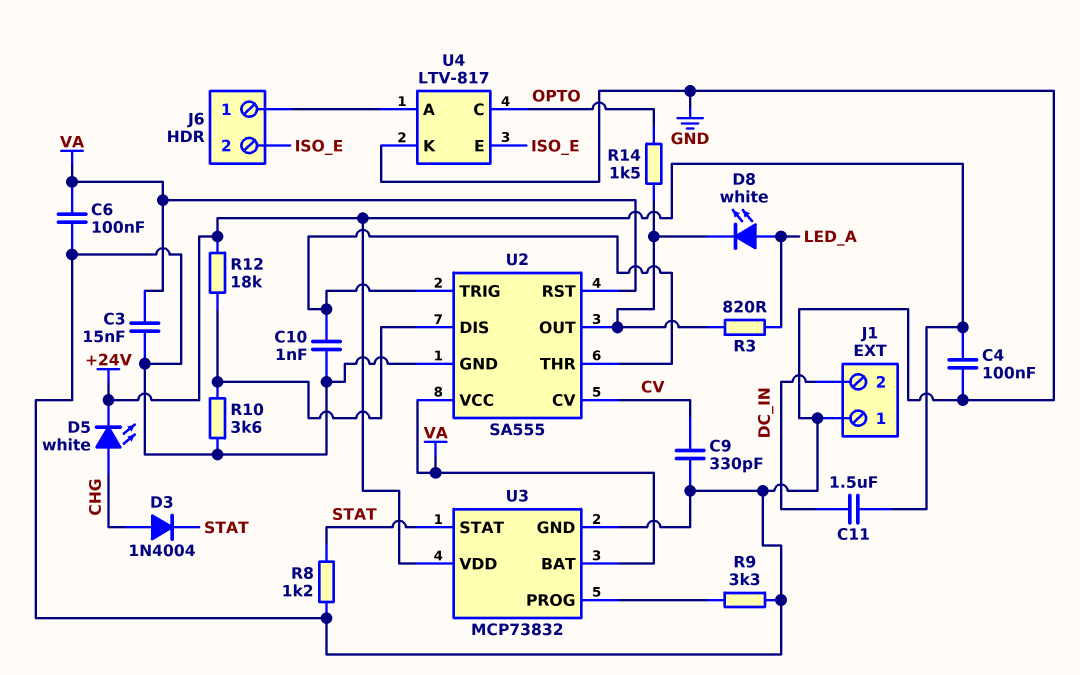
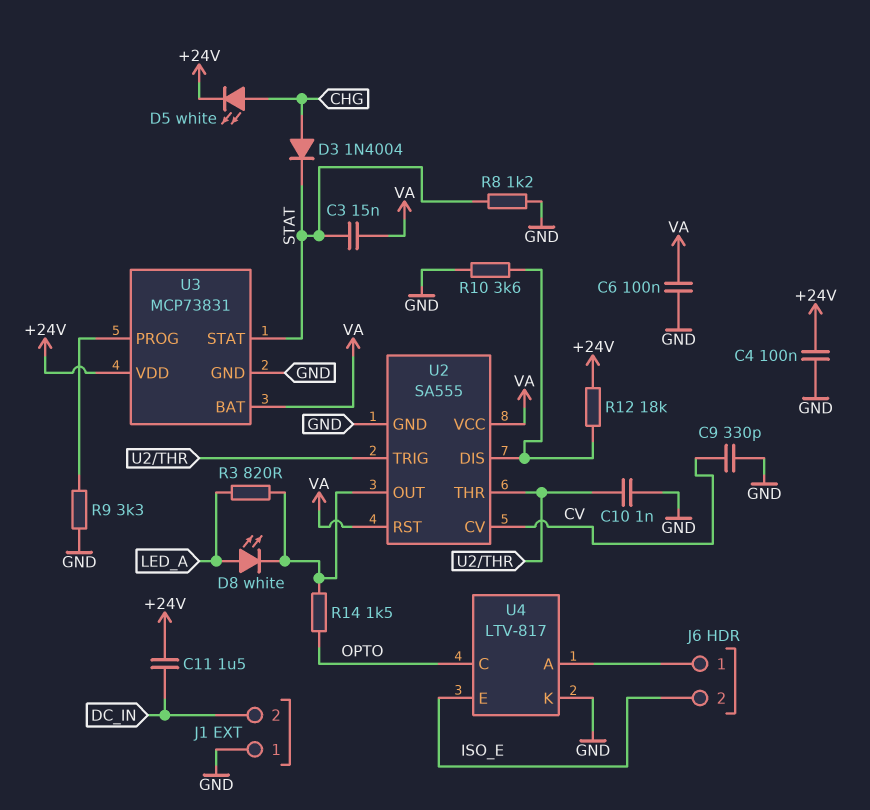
C3: 15nF (GND, VA) -> 15nF (STAT, VA)
U3: MCP73832 -> MCP73831

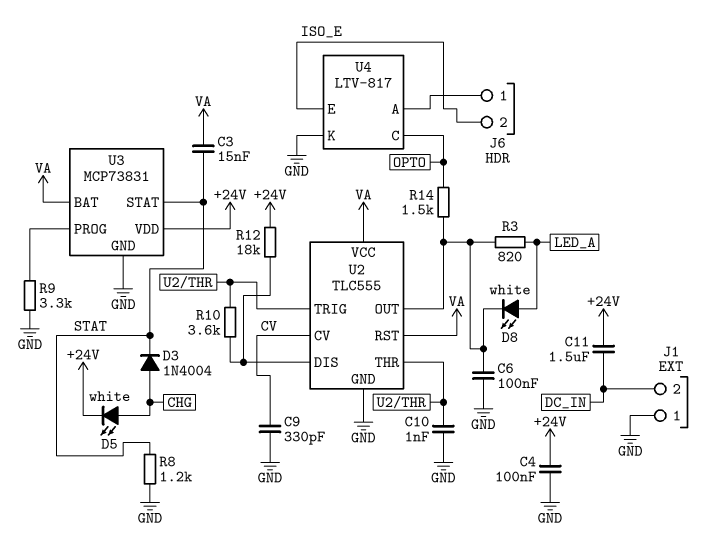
C6: 100nF (GND, VA) -> 100nF (GND, U2/OUT)
R10: 3.6k (GND, U2/DIS) -> 3.6k (U2/DIS, U2/THR)
U2: SA555 -> TLC555

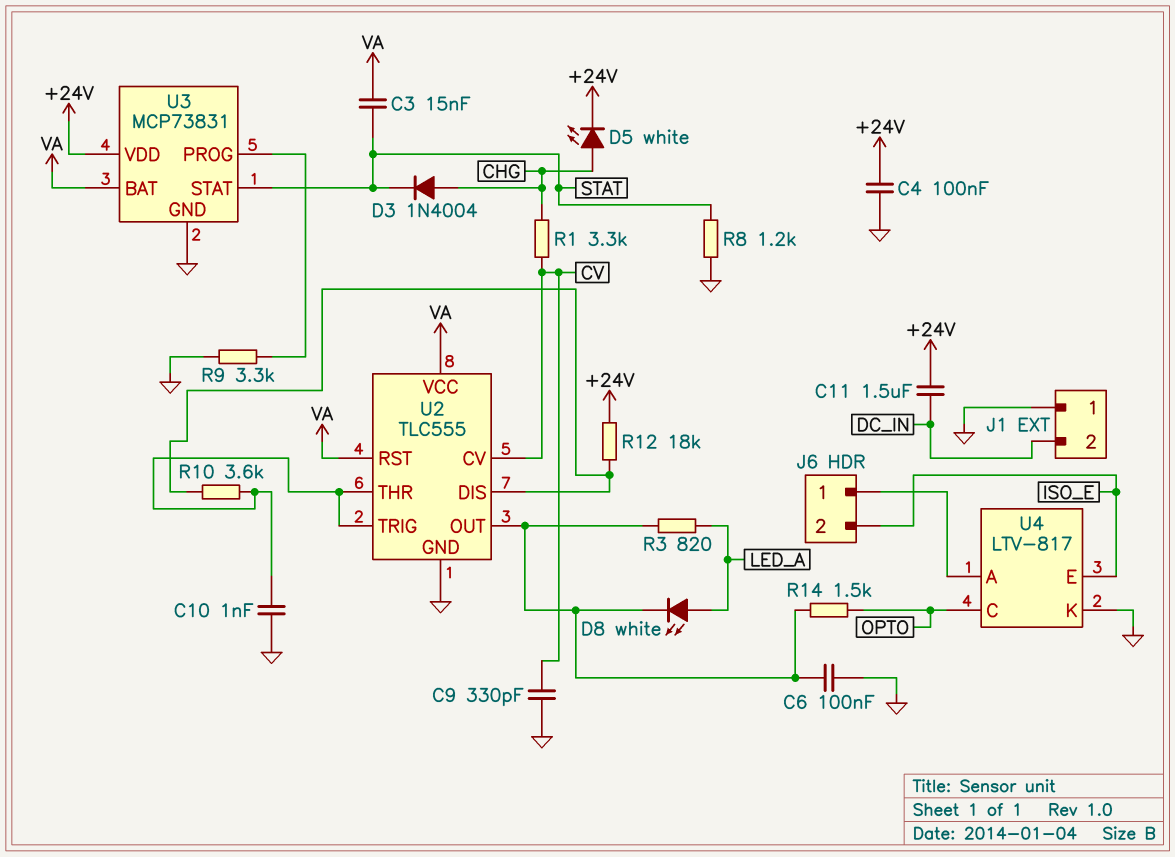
R1: none -> 3.3k (CHG, CV)

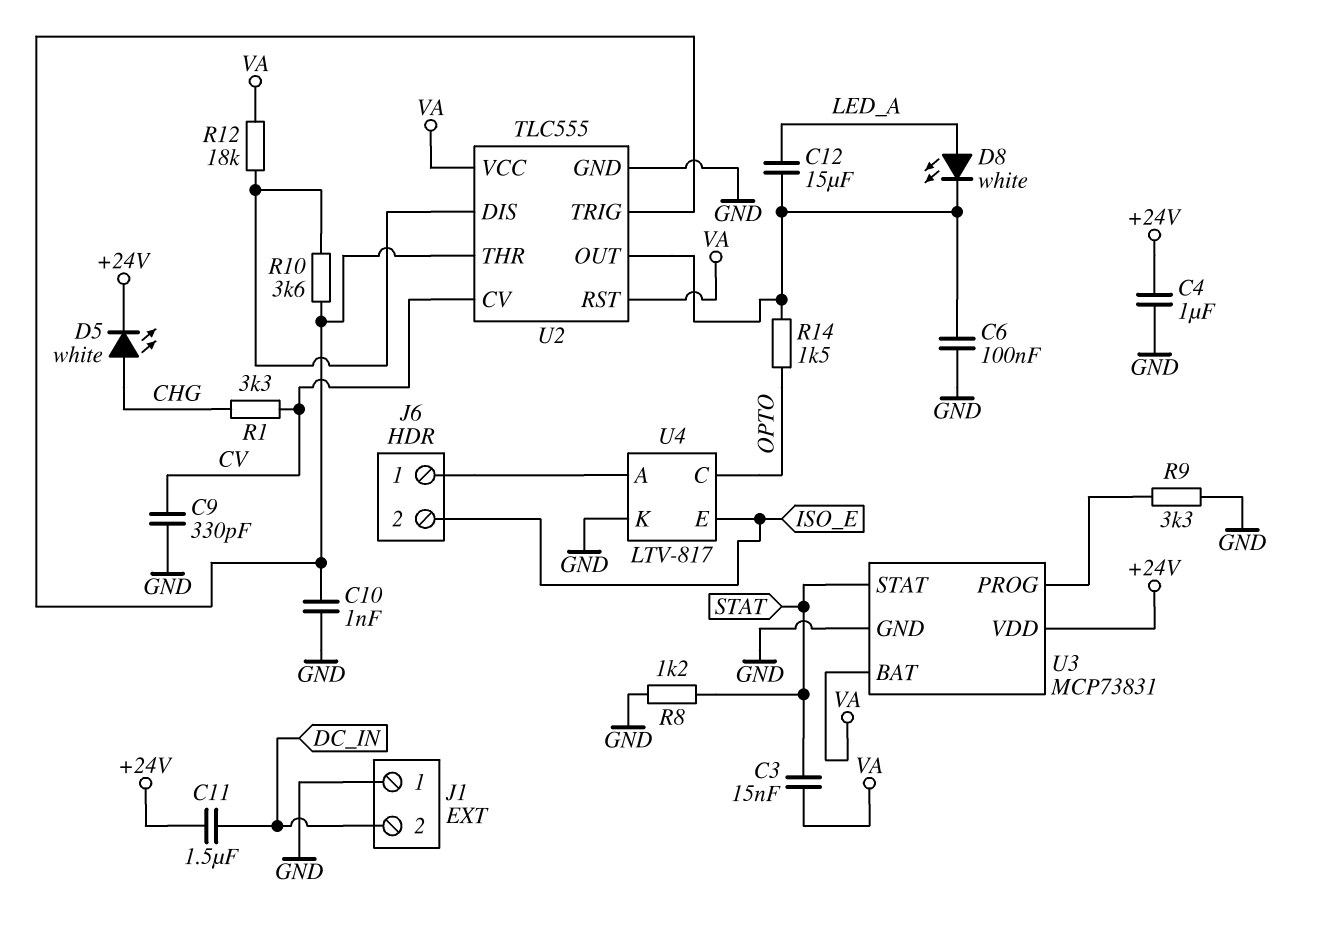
C4: 100nF (+24V, GND) -> 1uF (+24V, GND)
C12: none -> 15uF (LED_A, U2/OUT)
D3: diode 1N4004 (A CHG, K STAT) -> none
R3: 820 (LED_A, U2/OUT) -> none
R12: 18k (+24V, U2/DIS) -> 18k (U2/DIS, VA)

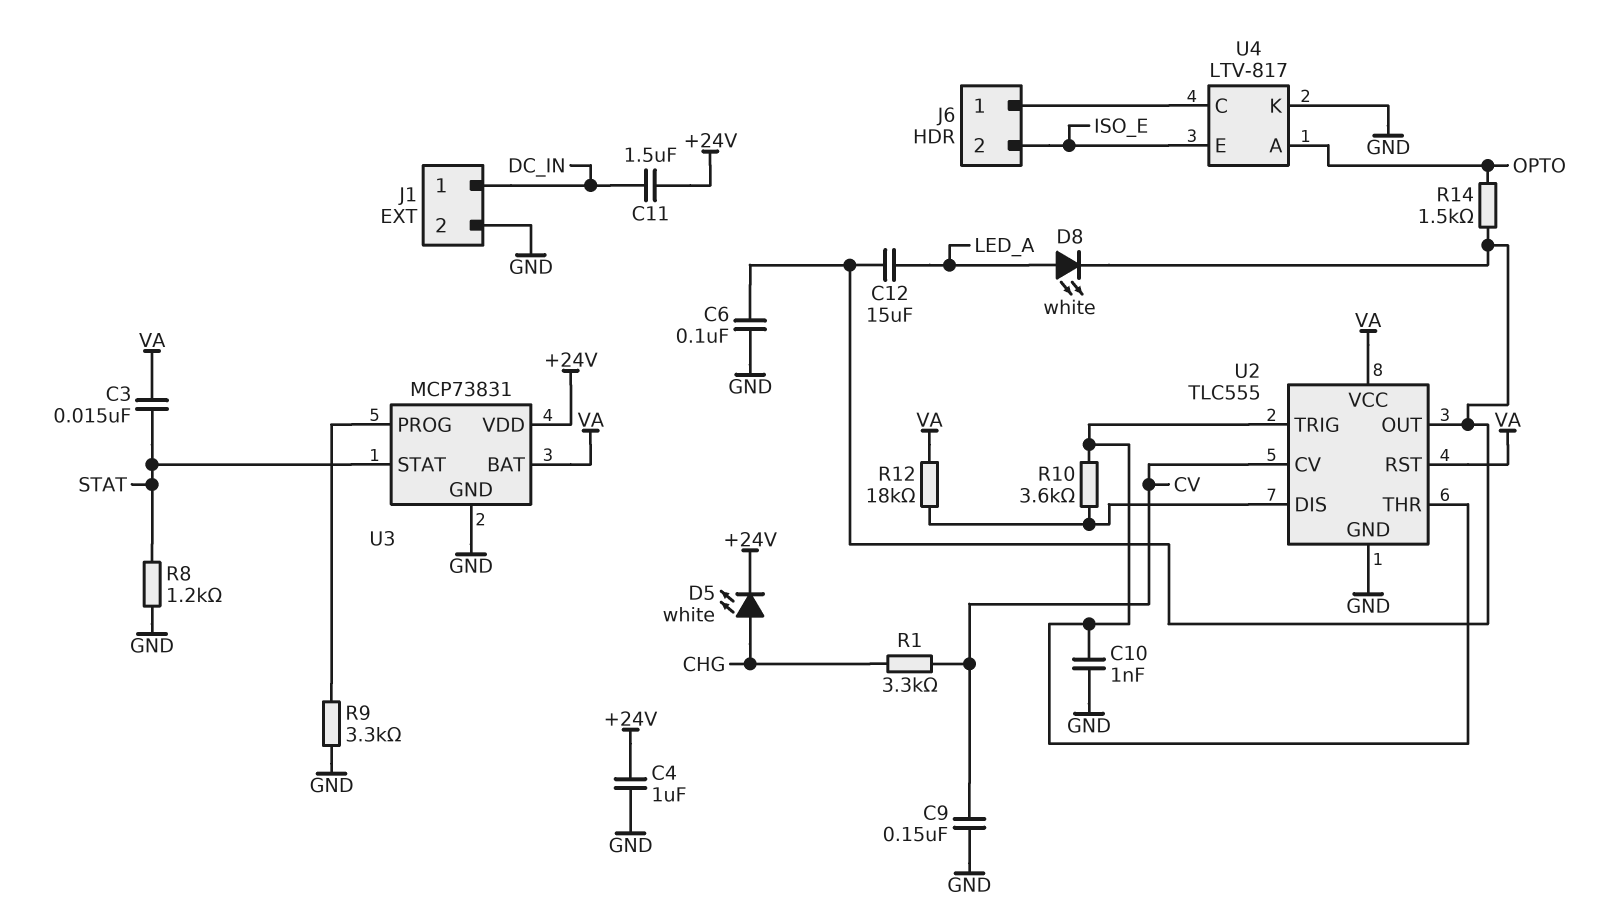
C9: 330pF (CV, GND) -> 150nF (CV, GND)
J1 pin 1: GND -> DC_IN
J1 pin 2: DC_IN -> GND
U4 pin A: J6/1 -> OPTO
U4 pin C: OPTO -> J6/1

